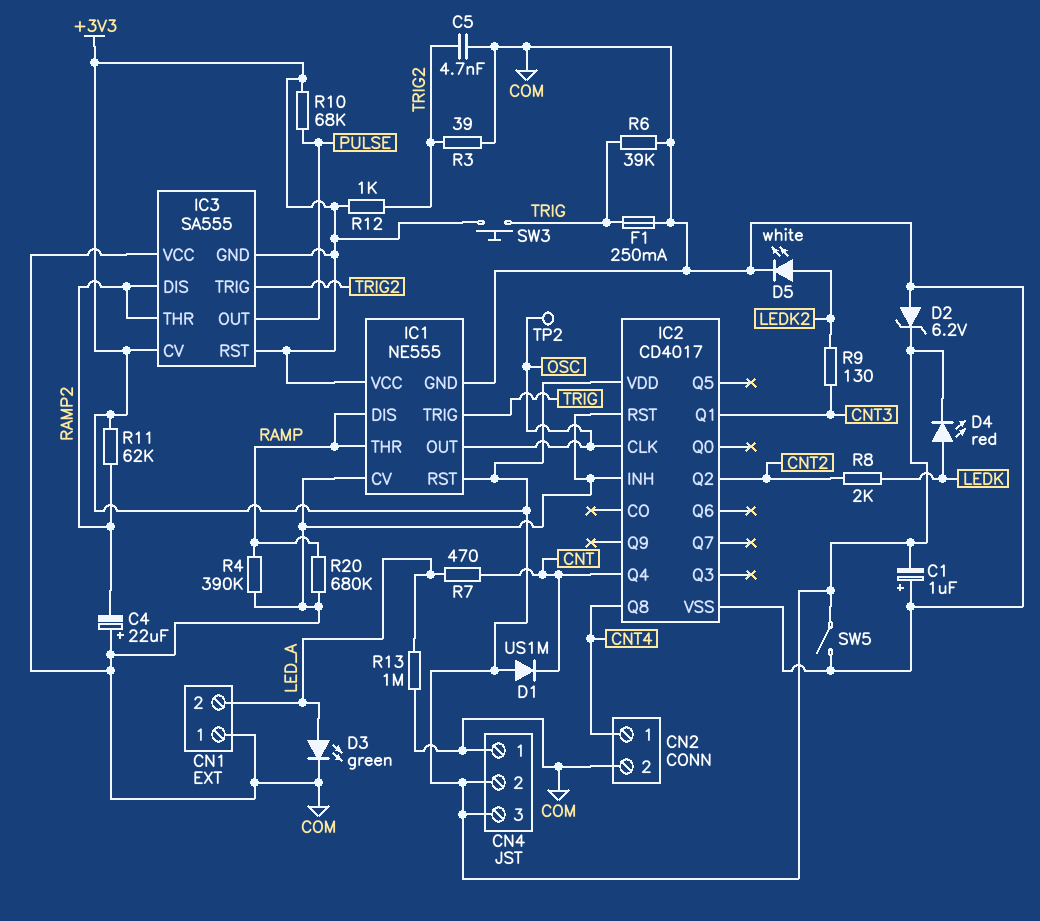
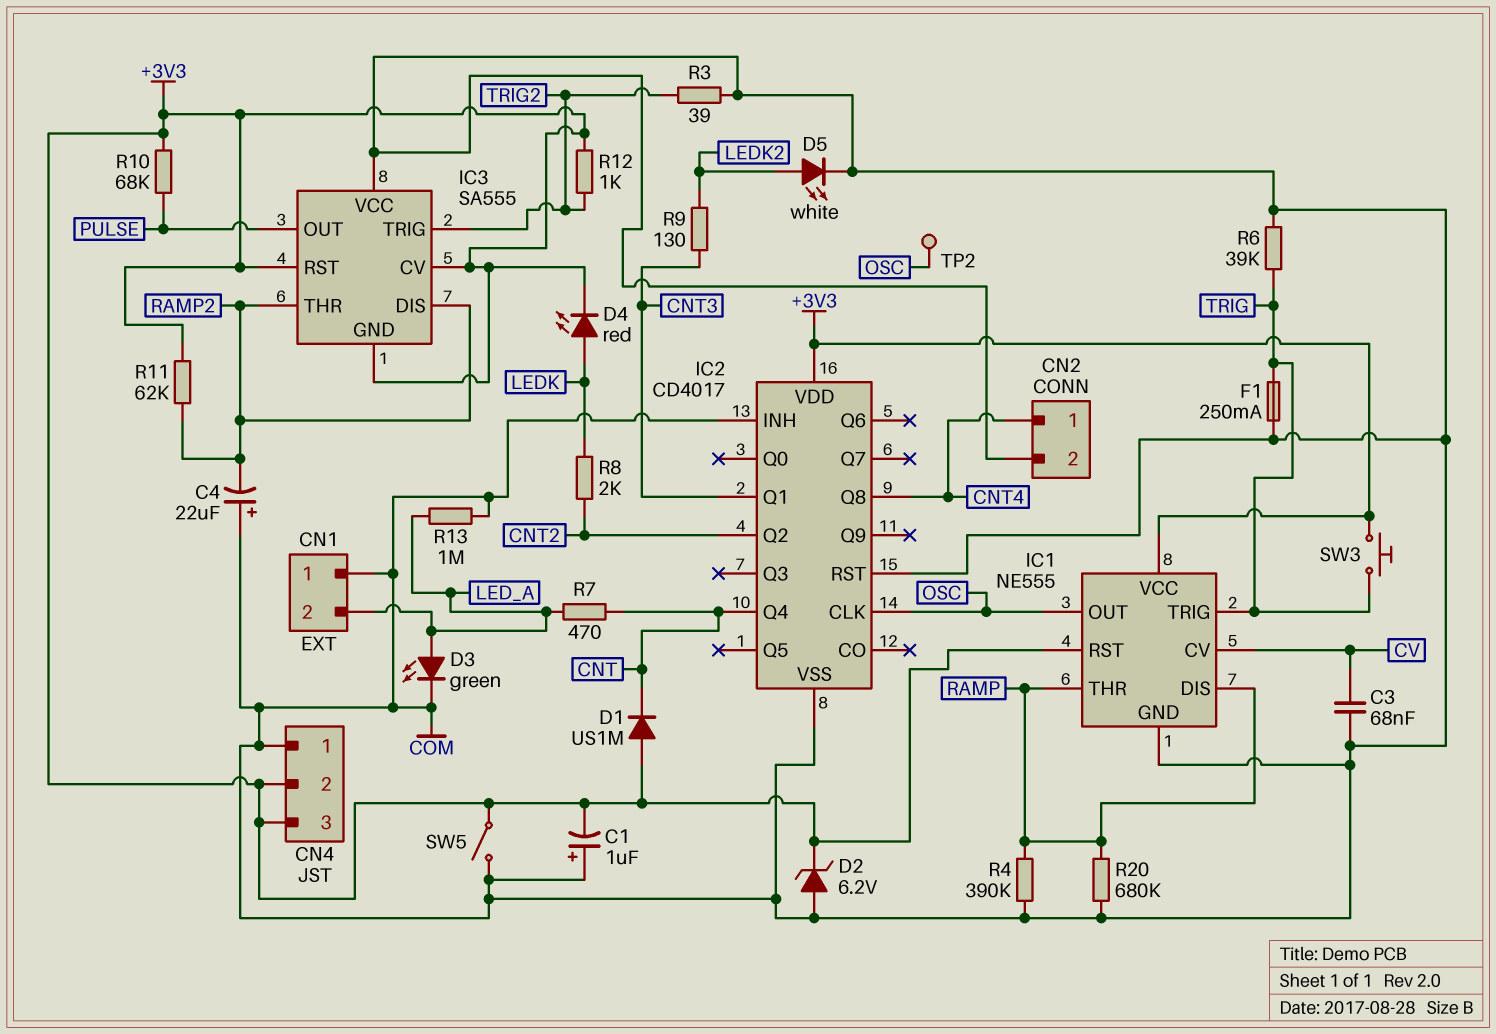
C3: none -> 68nF (COM, CV)
C5: 4.7nF (COM, TRIG2) -> none
IC1 pin CV: COM -> CV

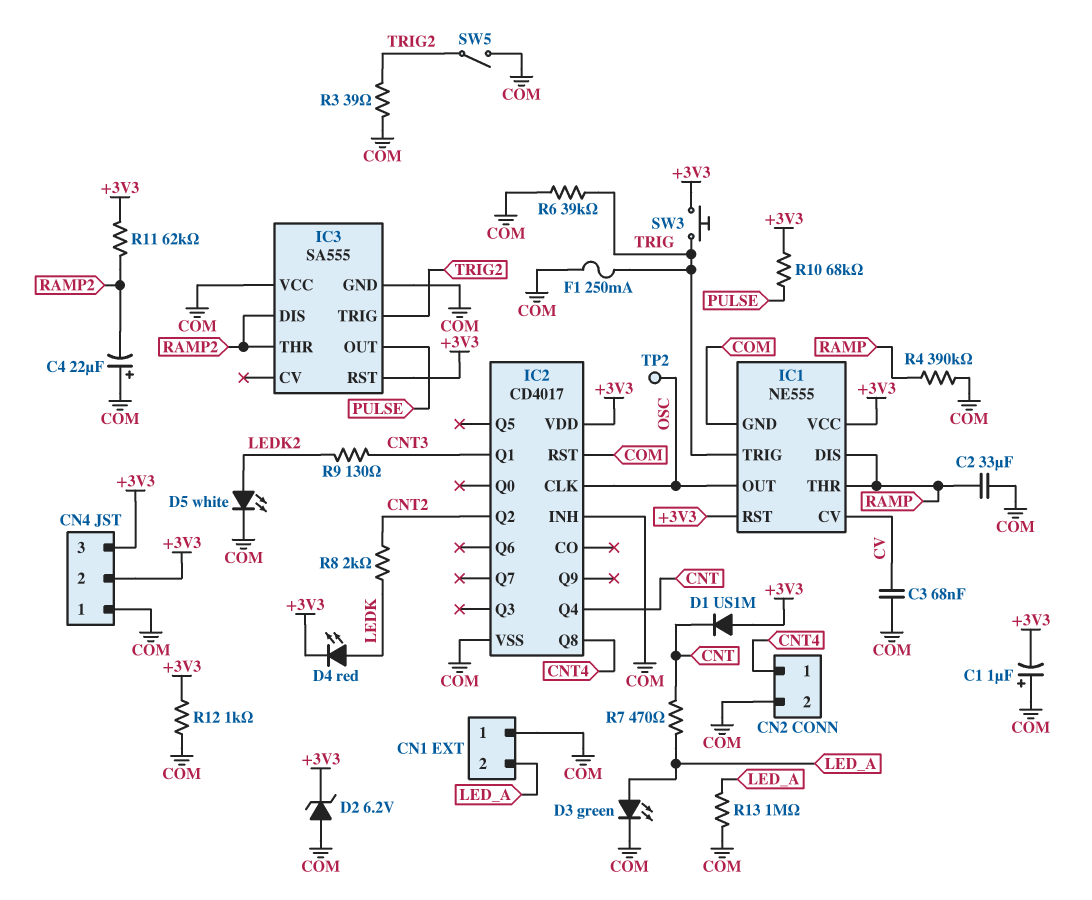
C2: none -> 33uF (COM, RAMP)
IC3 pin CV: +3V3 -> none
IC3 pin GND: +3V3 -> COM
R12: 1k (+3V3, TRIG2) -> 1k (+3V3, COM)
R20: 680k (COM, RAMP) -> none
SW5: switch (+3V3, COM) -> switch (COM, TRIG2)

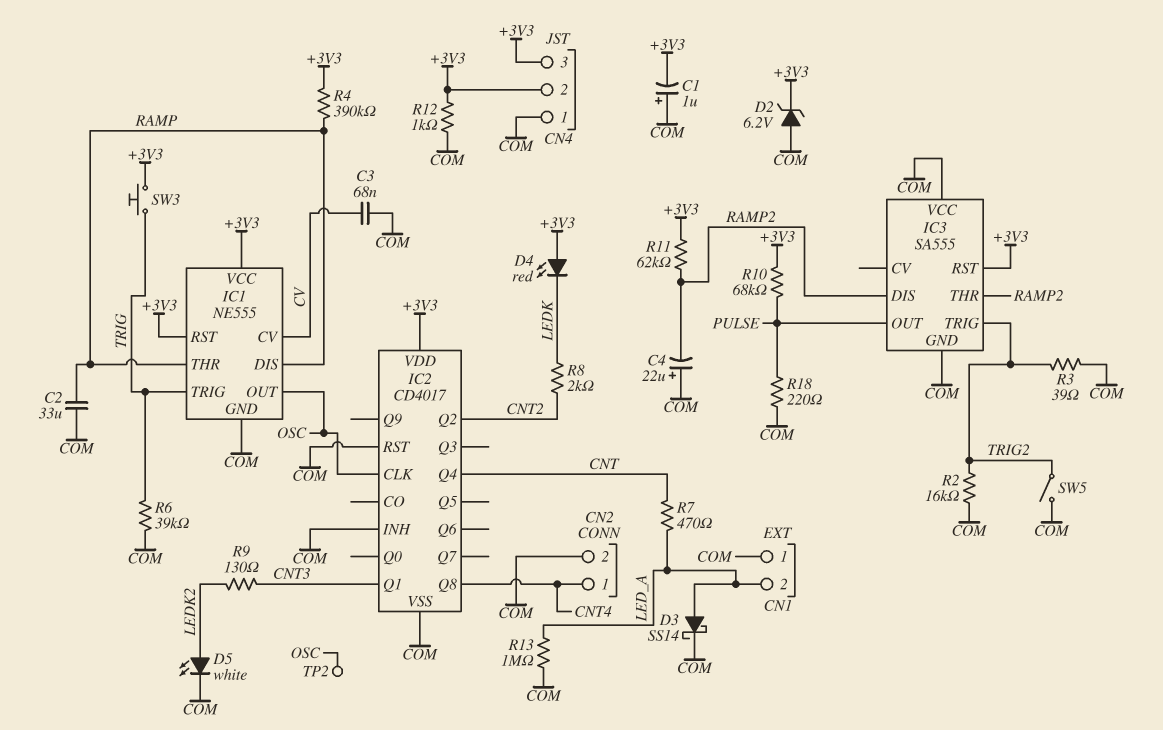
D1: diode US1M (A +3V3, K CNT) -> none
D3: LED green (A LED_A, K COM) -> schottky SS14 (A LED_A, K COM)
D4: LED red (A LEDK, K +3V3) -> LED red (A +3V3, K LEDK)
F1: 250mA (COM, TRIG) -> none
R2: none -> 16k (COM, TRIG2)
R4: 390k (COM, RAMP) -> 390k (+3V3, RAMP)
R18: none -> 220 (COM, PULSE)

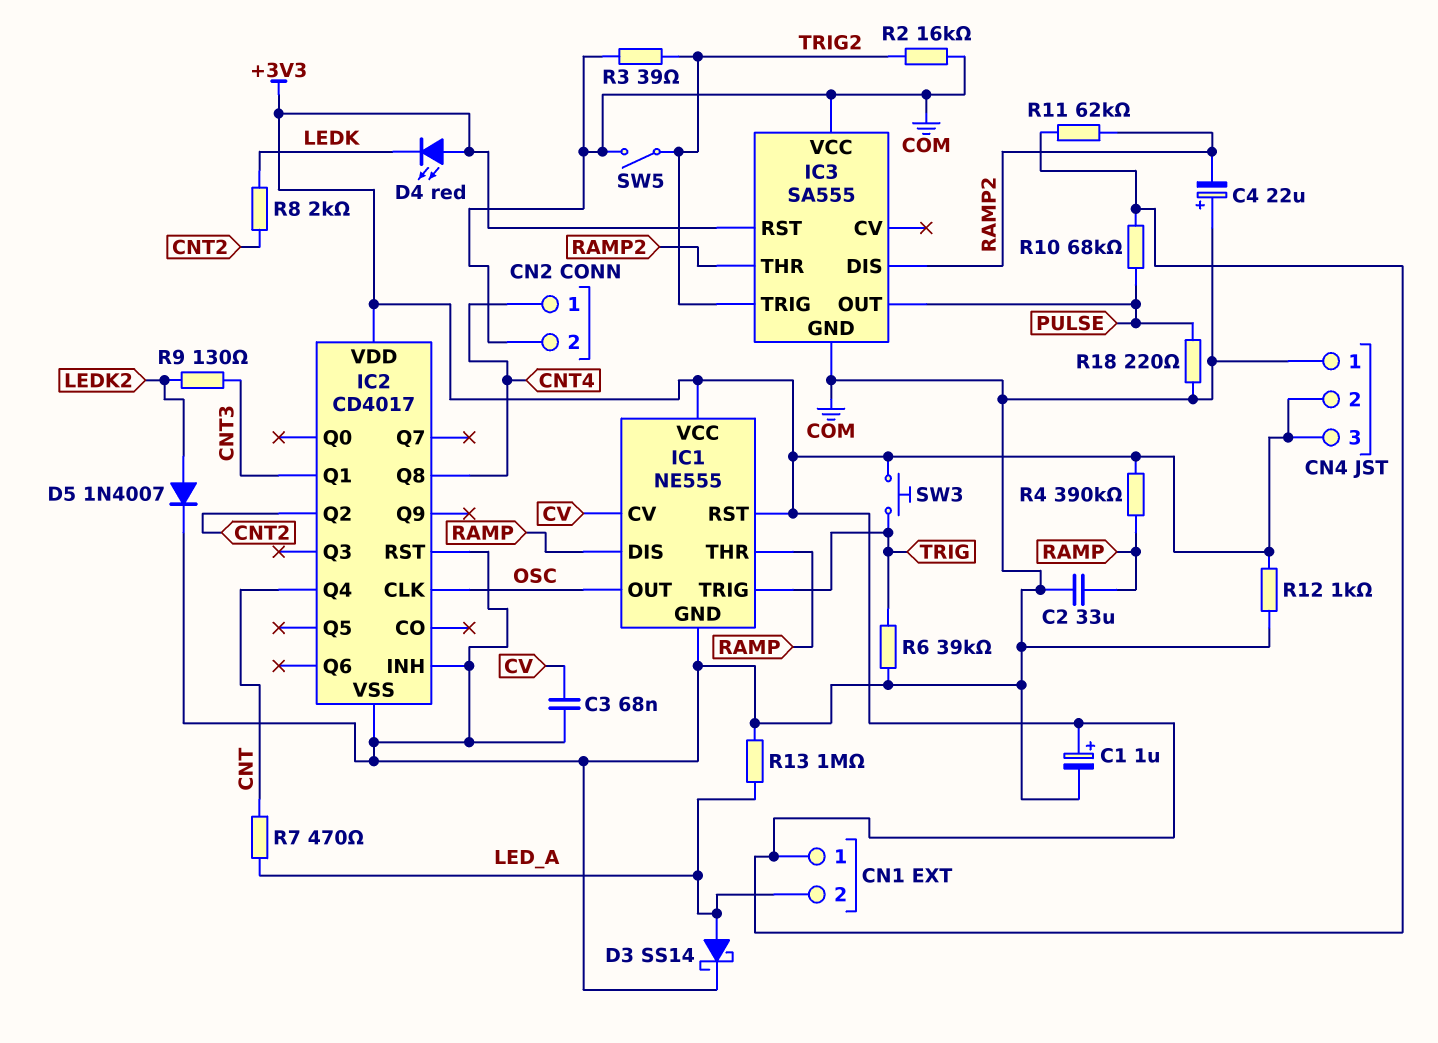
C1: 1uF (plus COM, minus +3V3) -> 1uF (plus +3V3, minus COM)
CN1 pin 1: COM -> +3V3
D2: zener 6.2V (A COM, K +3V3) -> none
D5: LED white (A LEDK2, K COM) -> diode 1N4007 (A LEDK2, K COM)
TP2: test point (OSC) -> none

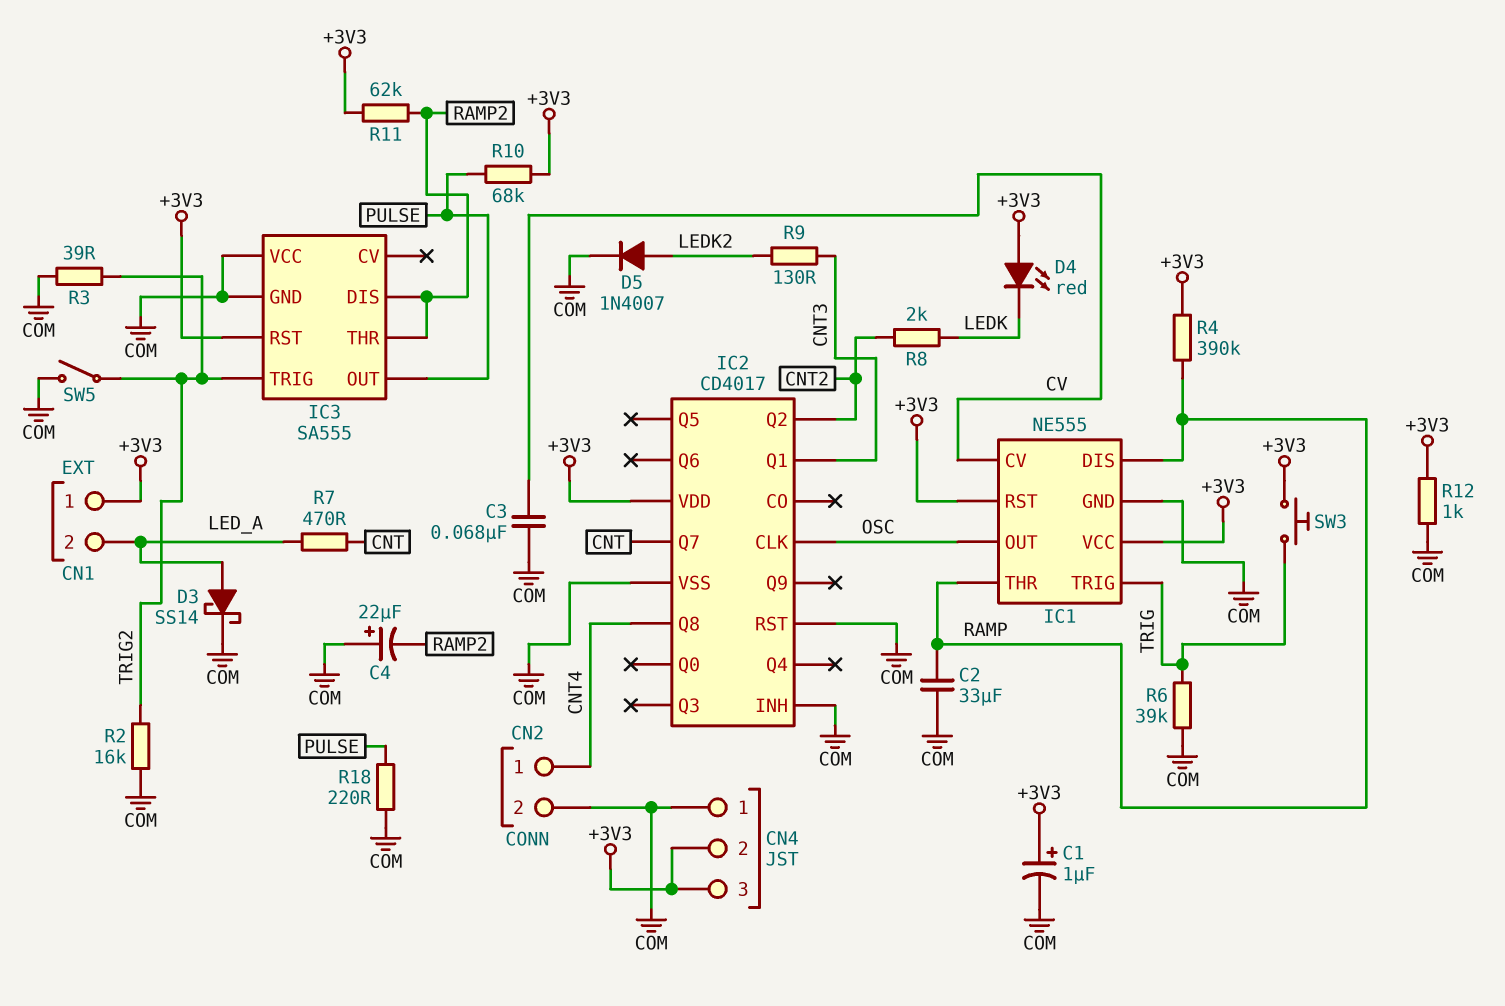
IC2 pin Q4: CNT -> none
IC2 pin Q7: none -> CNT
R13: 1M (COM, LED_A) -> none

